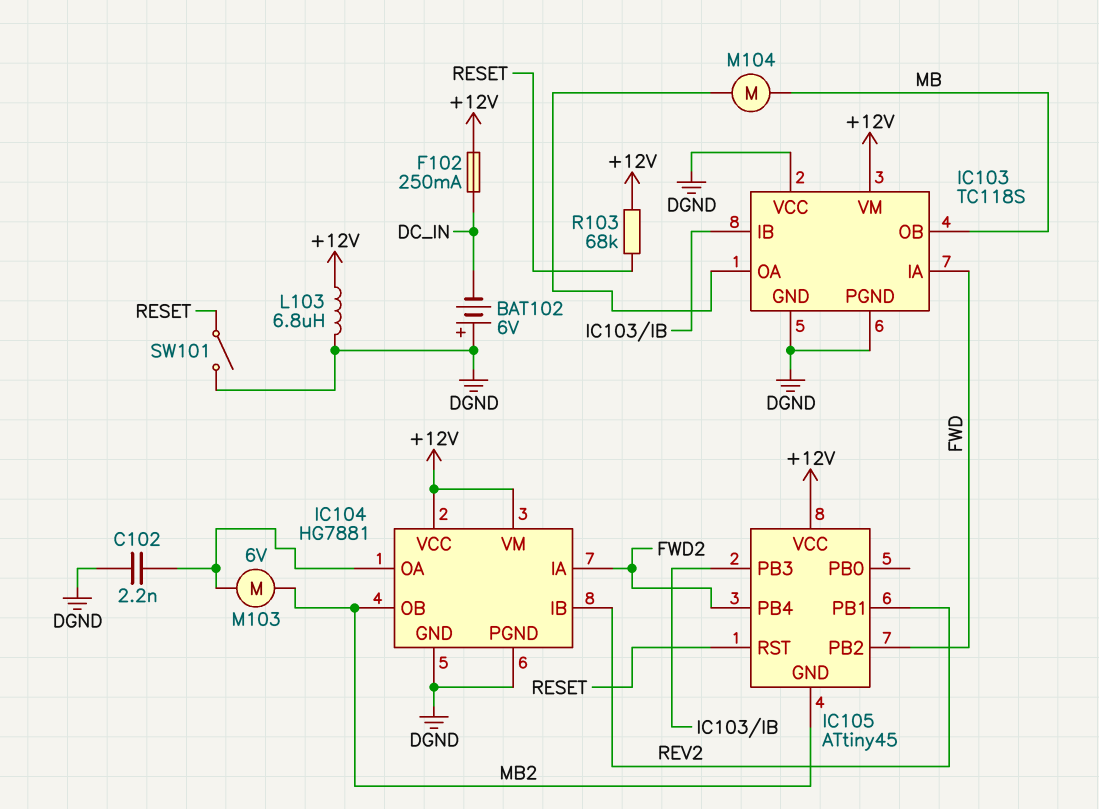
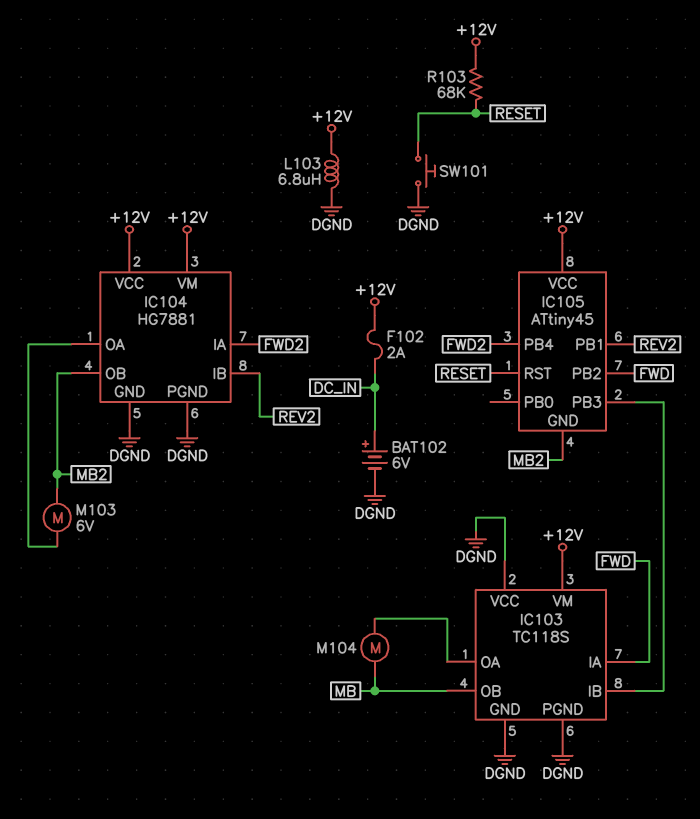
BAT102: 6V (plus DGND, minus DC_IN) -> 6V (plus DC_IN, minus DGND)
C102: 2.2nF (DGND, IC104/OA) -> none
F102: 250mA (+12V, DC_IN) -> 2A (+12V, DC_IN)
SW101: switch (DGND, RESET) -> button (DGND, RESET)

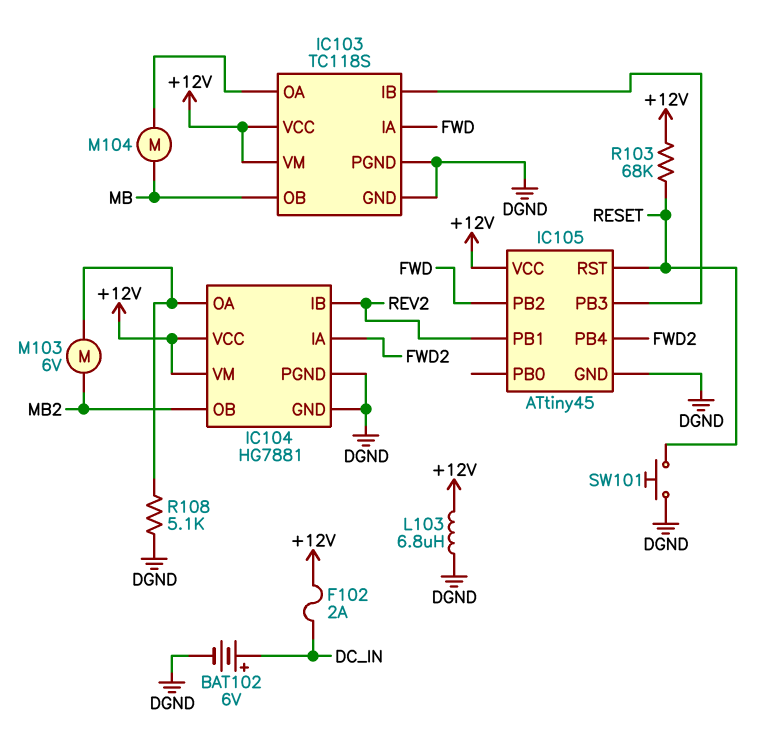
IC103 pin VCC: DGND -> +12V
IC105 pin GND: MB2 -> DGND
R108: none -> 5.1k (DGND, IC104/OA)

